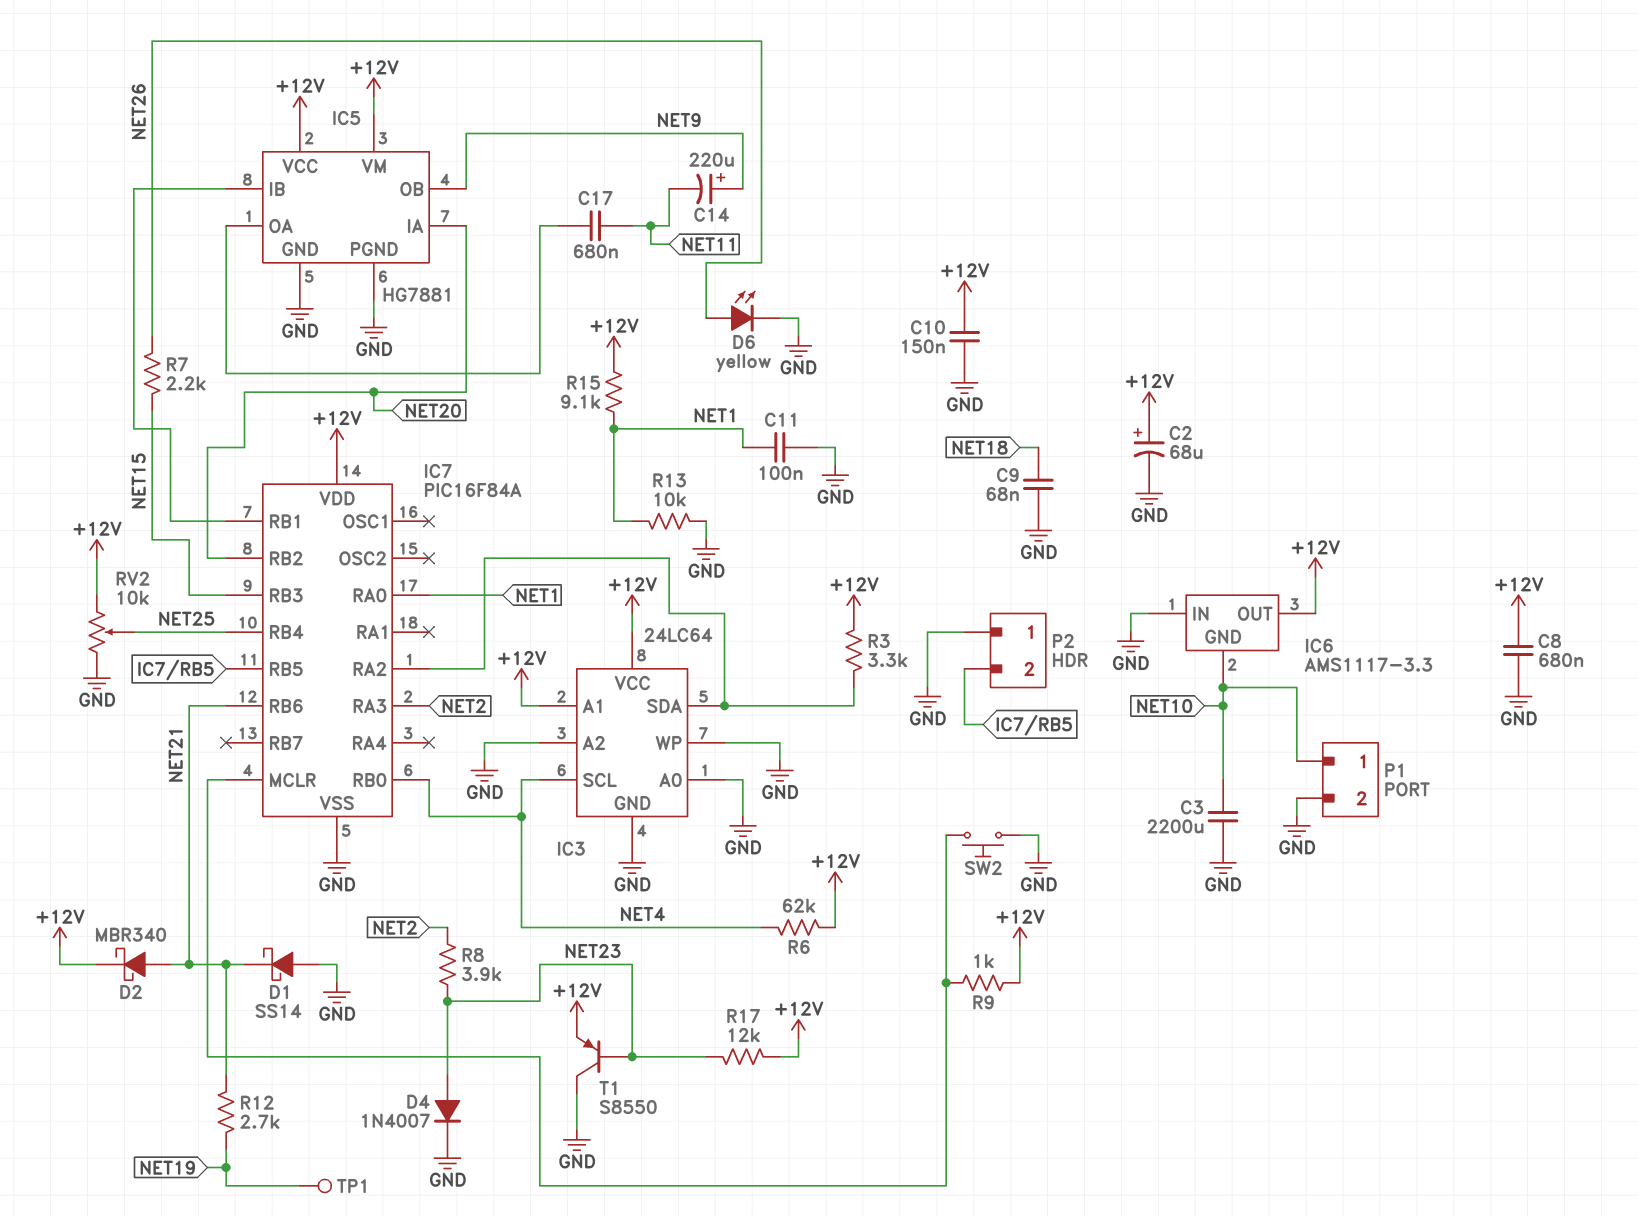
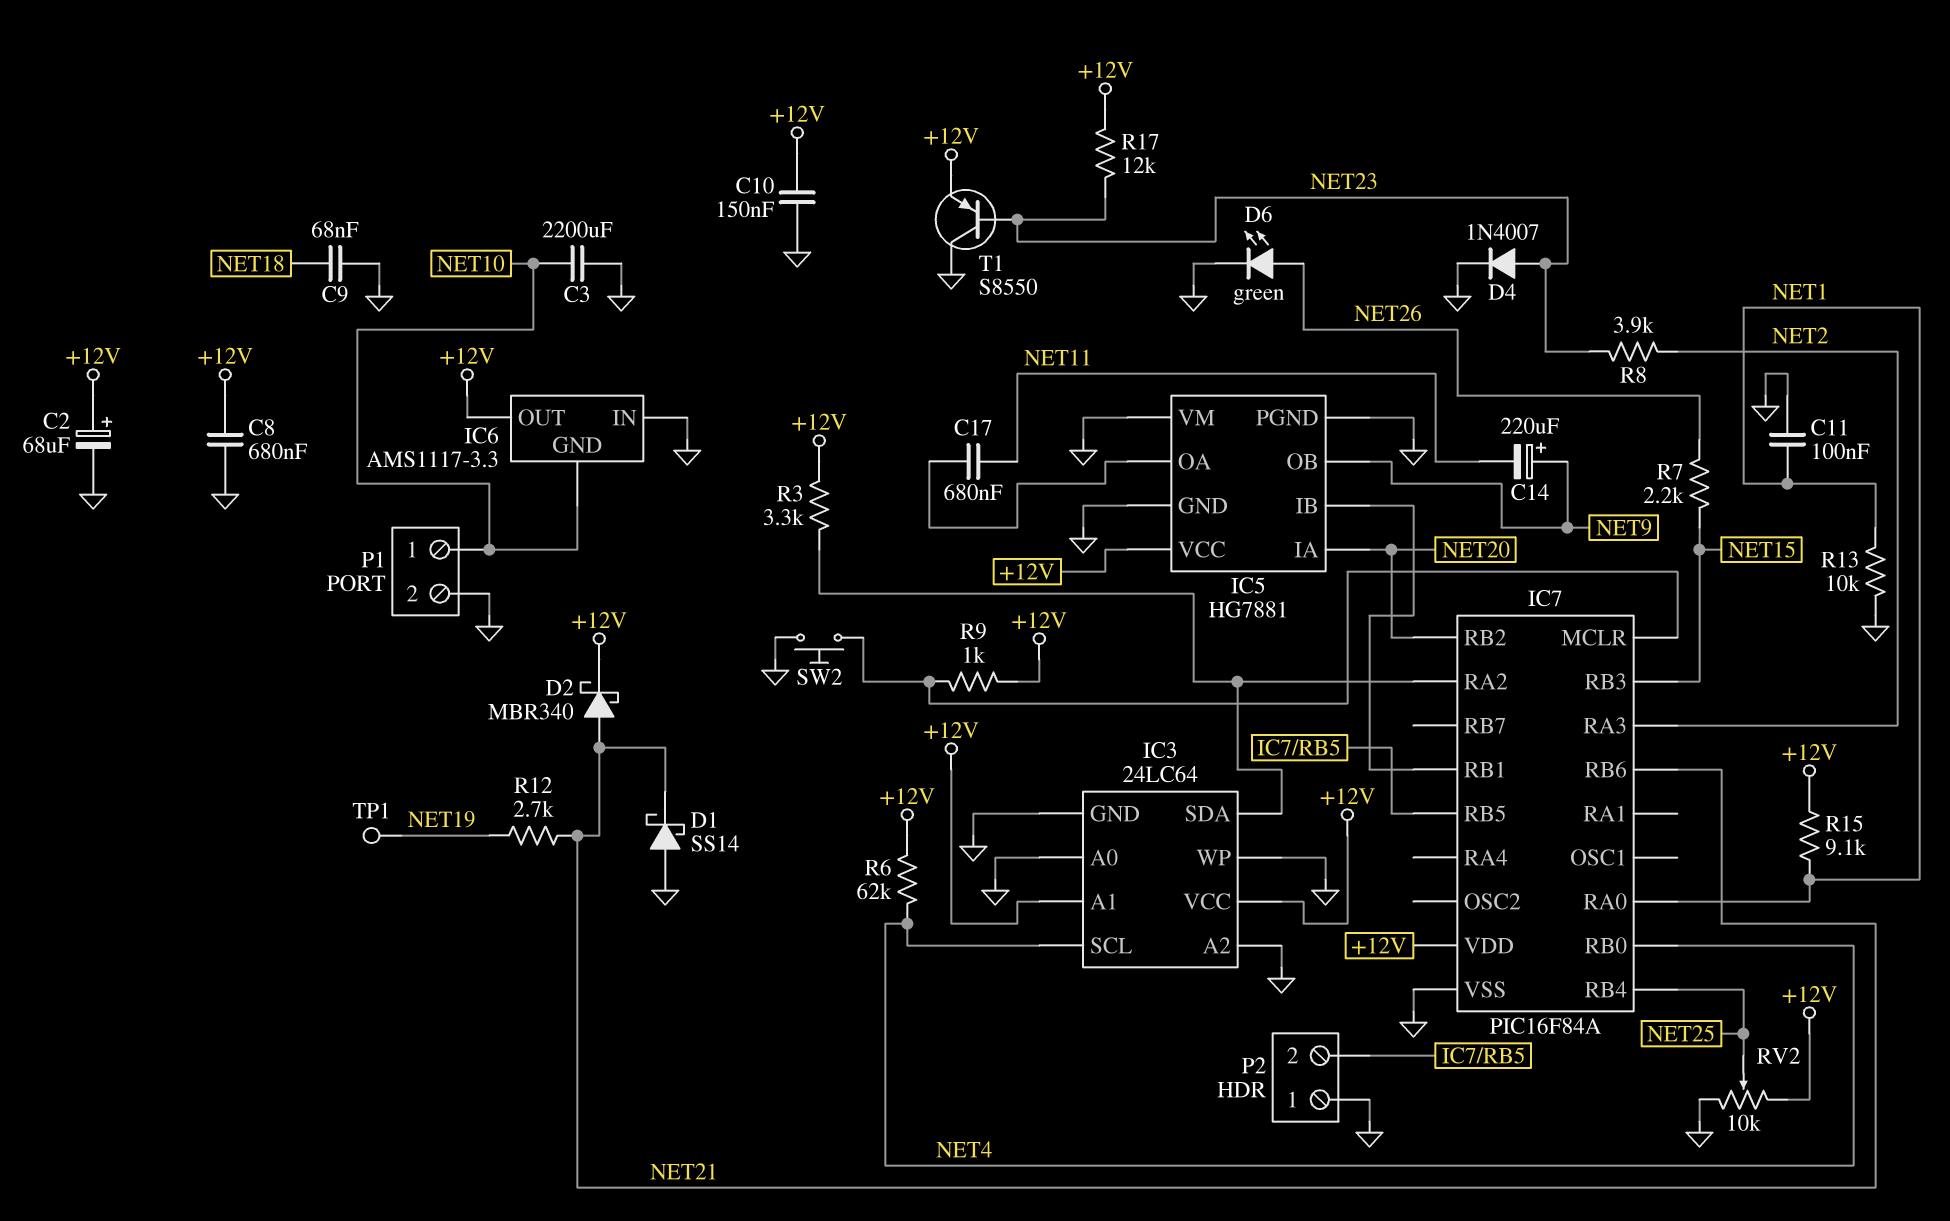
D6: LED yellow (A NET26, K GND) -> LED green (A NET26, K GND)
IC5 pin VM: +12V -> GND

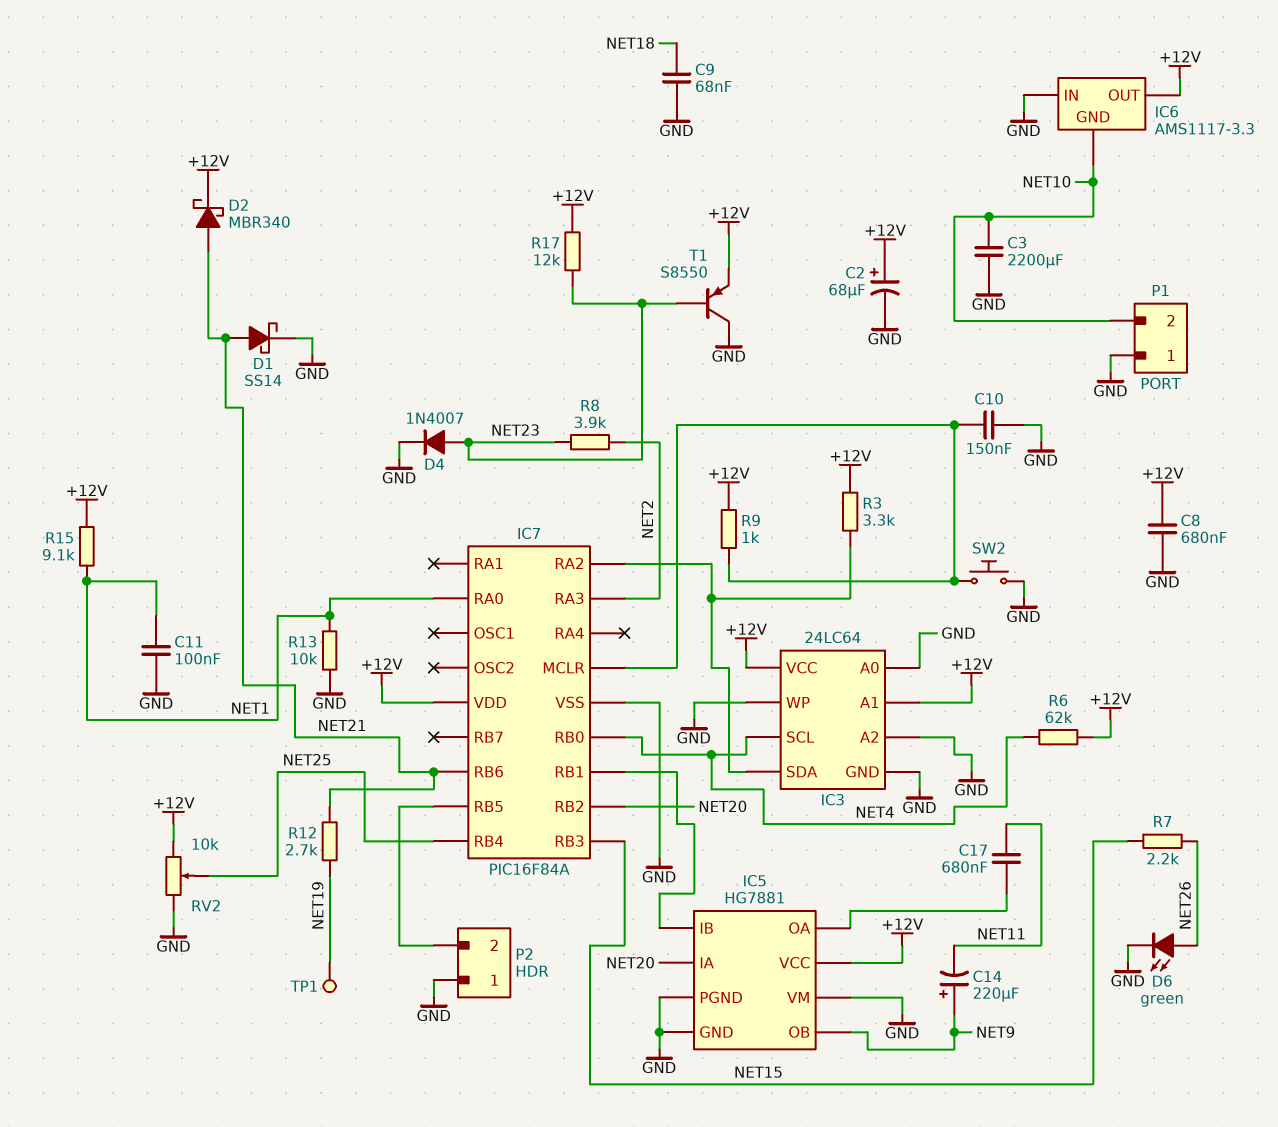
C10: 150nF (+12V, GND) -> 150nF (GND, IC7/MCLR)
D1: schottky SS14 (A GND, K NET21) -> schottky SS14 (A NET21, K GND)
P1 pin 1: NET10 -> GND
P1 pin 2: GND -> NET10

